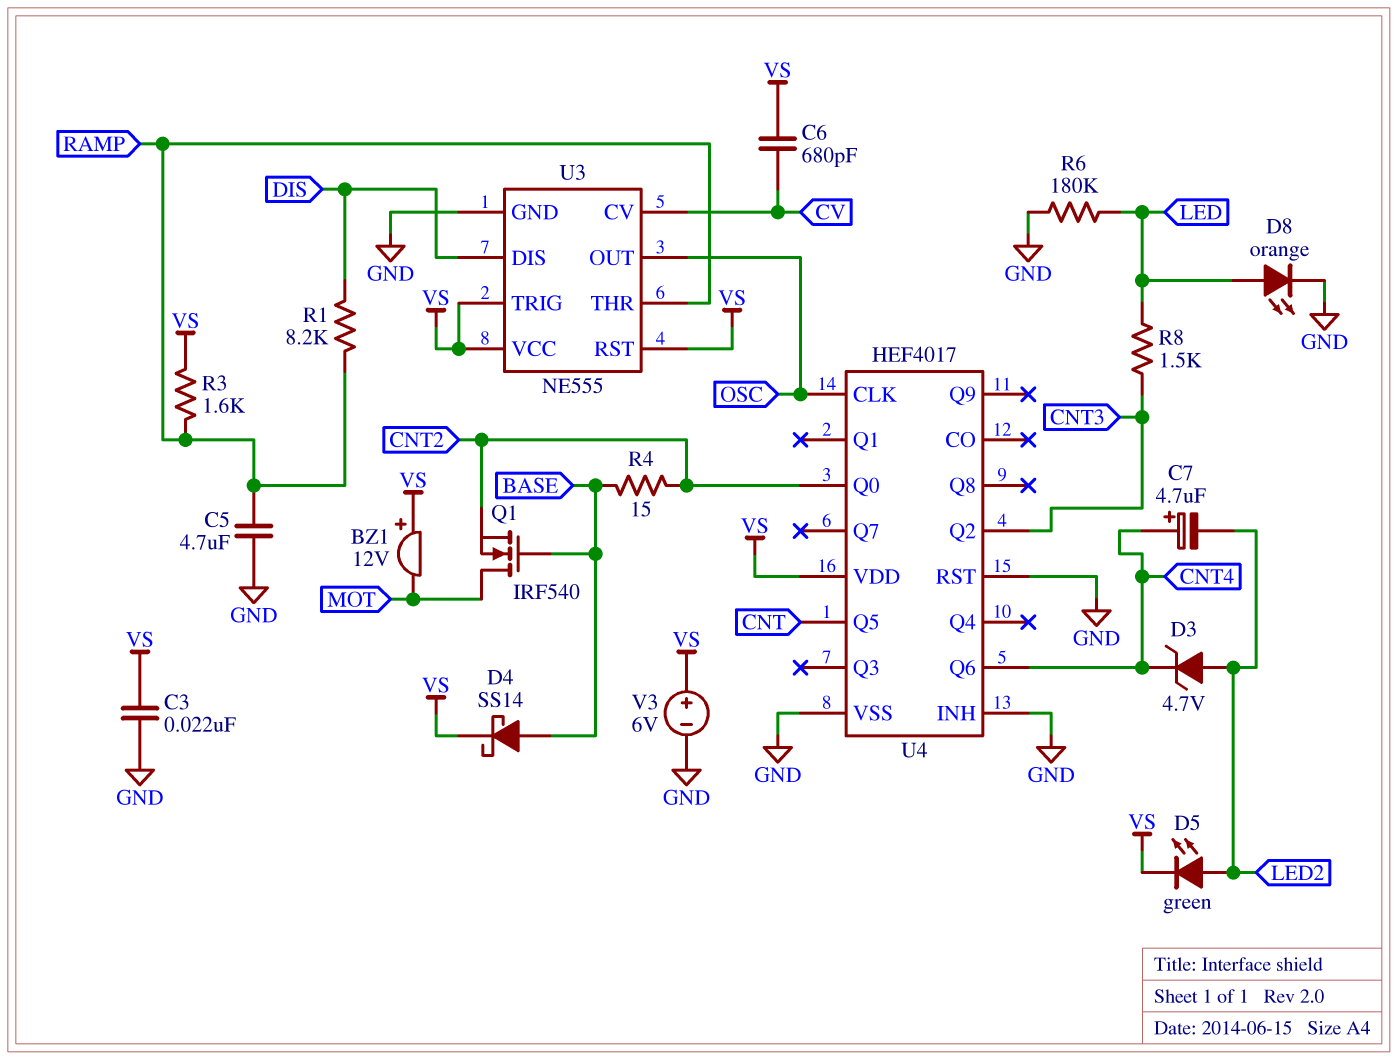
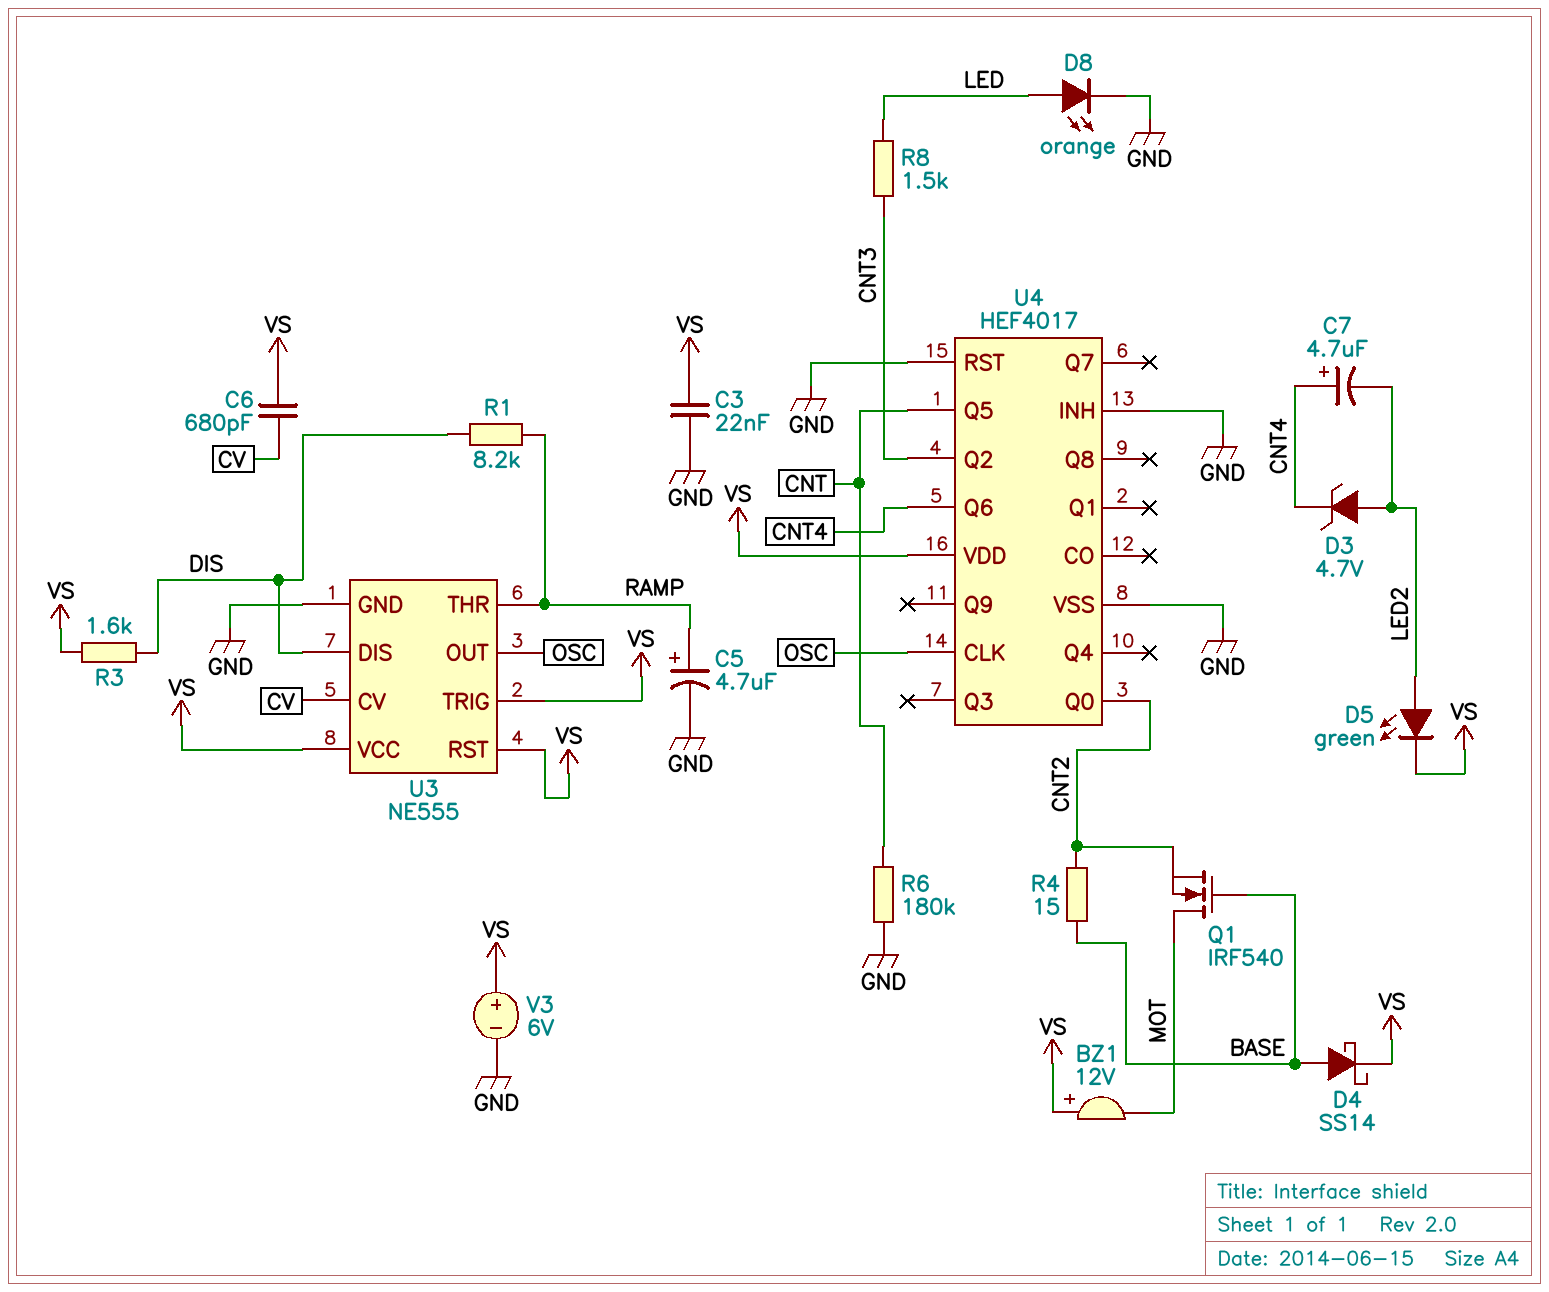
C5: 4.7uF (GND, RAMP) -> 4.7uF (plus RAMP, minus GND)
R3: 1.6k (RAMP, VS) -> 1.6k (DIS, VS)
R6: 180k (GND, LED) -> 180k (CNT, GND)

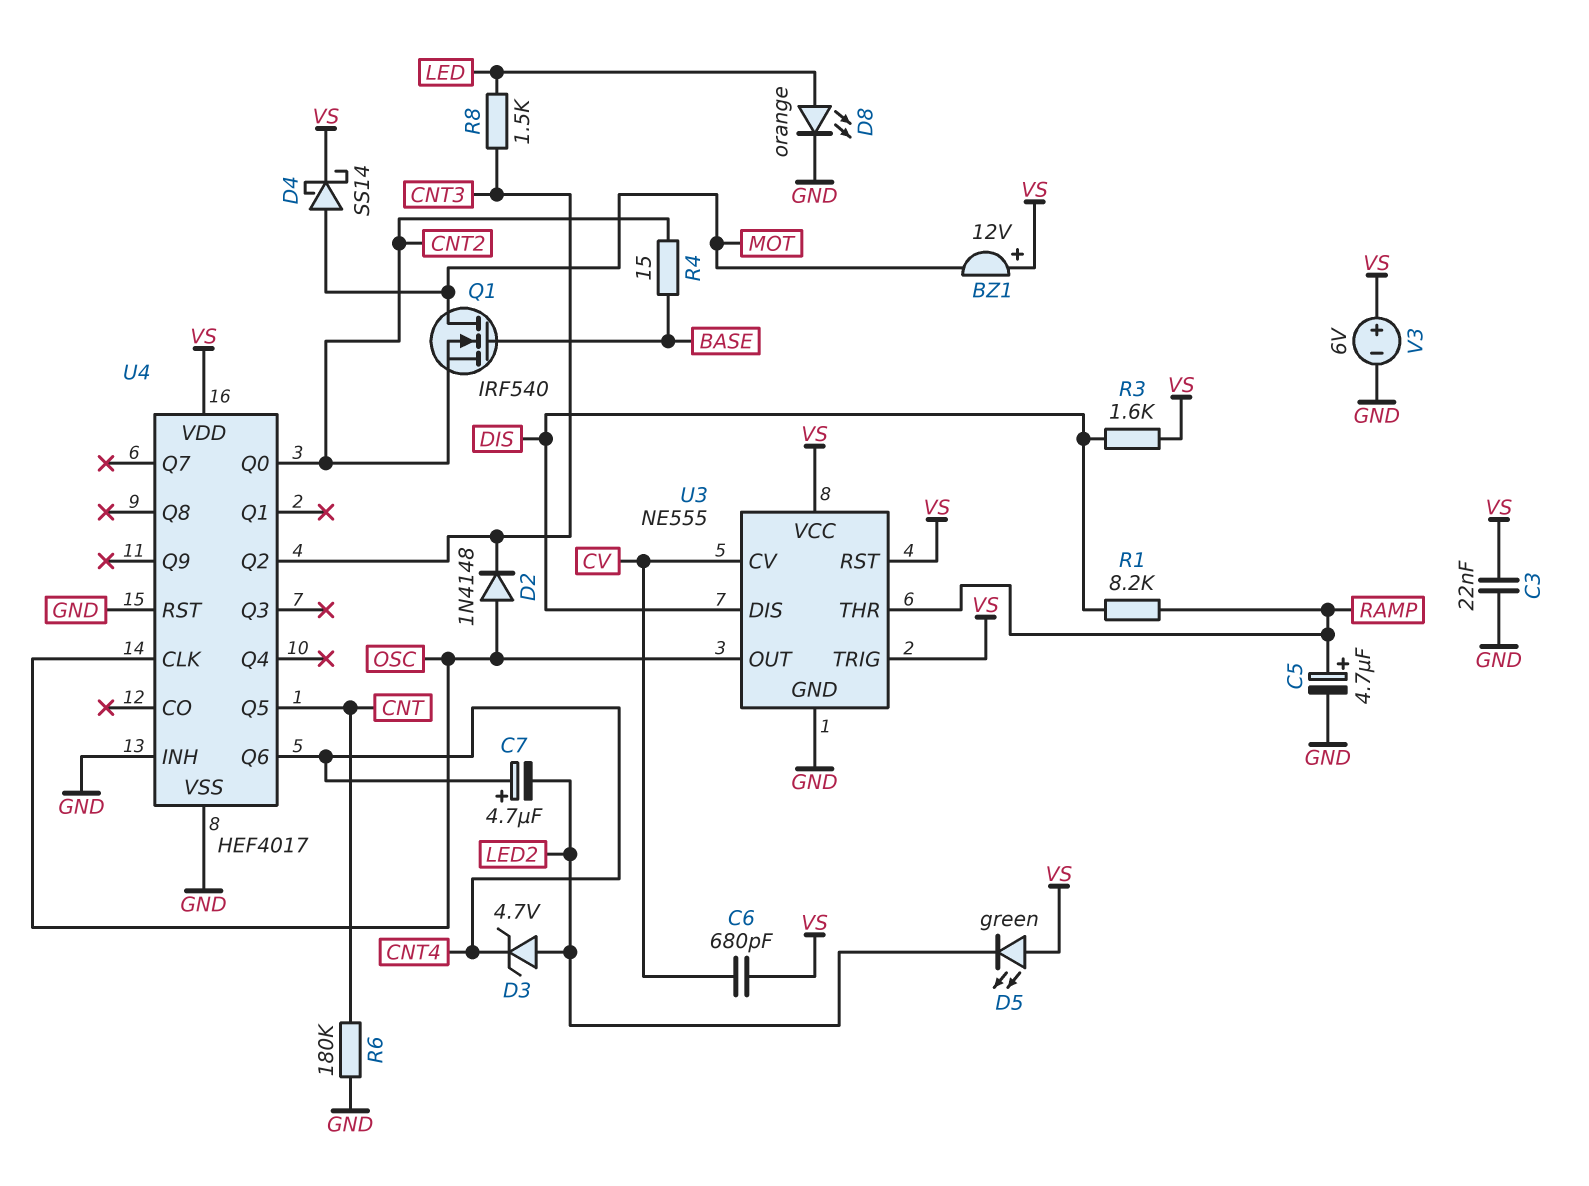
D2: none -> diode 1N4148 (A OSC, K CNT3)
D4: schottky SS14 (A BASE, K VS) -> schottky SS14 (A MOT, K VS)
D5: LED green (A LED2, K VS) -> LED green (A VS, K LED2)

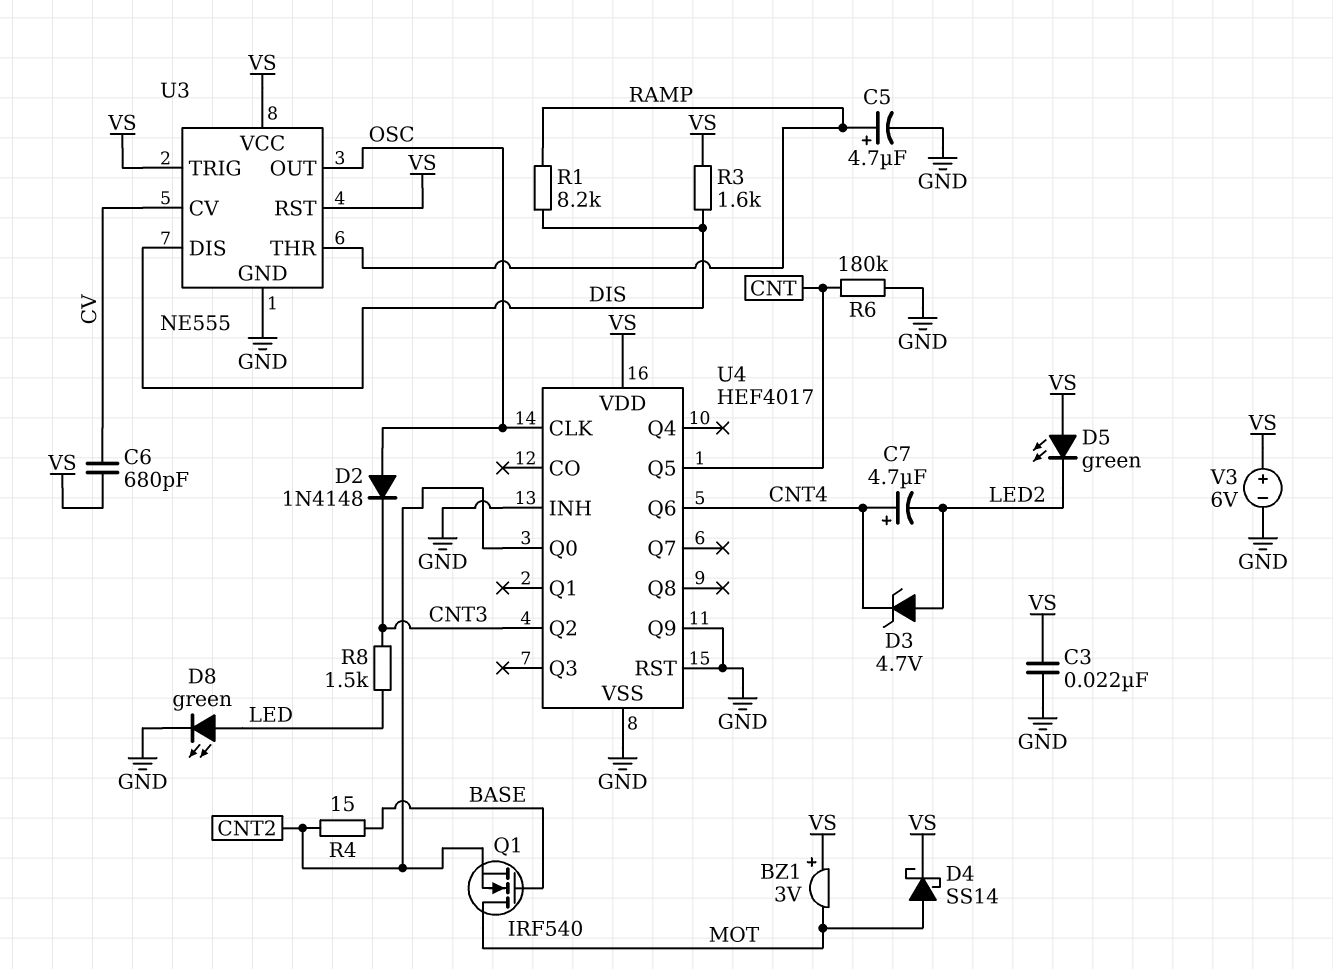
BZ1: buzzer 12V (plus VS, minus MOT) -> buzzer 3V (plus VS, minus MOT)
D8: LED orange (A LED, K GND) -> LED green (A LED, K GND)
U4 pin Q9: none -> GND

